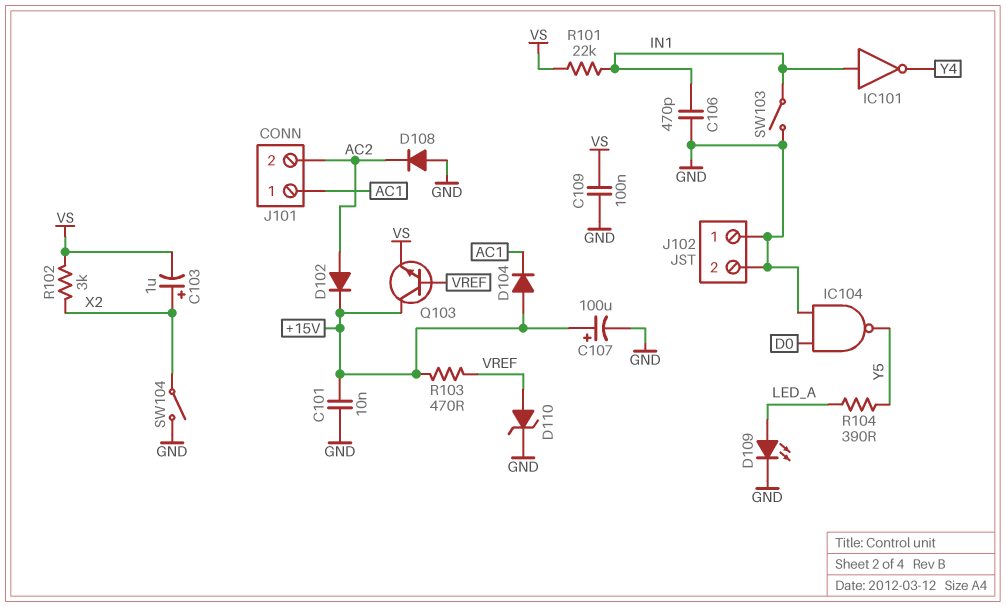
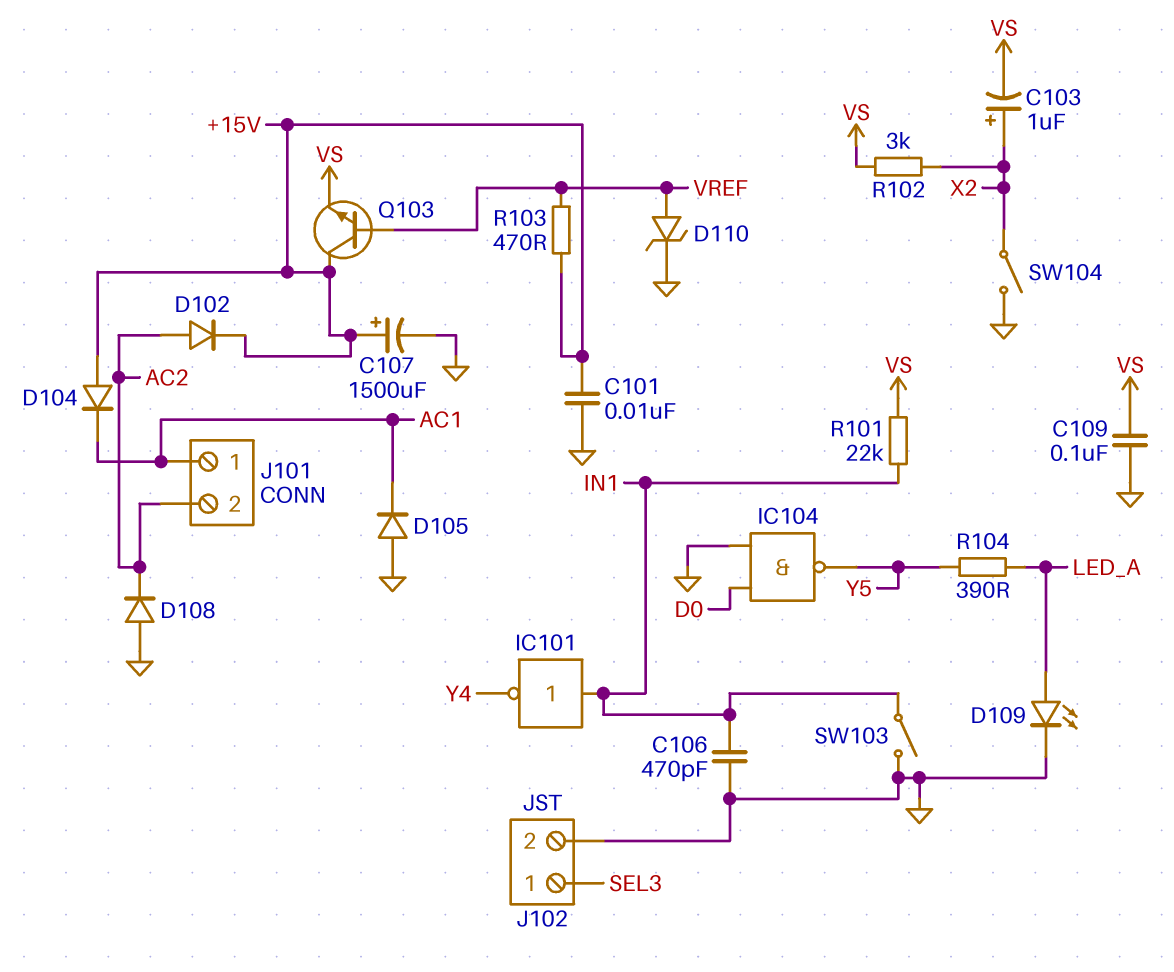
C107: 100uF (plus +15V, minus GND) -> 1500uF (plus +15V, minus GND)
D105: none -> diode (A GND, K AC1)
J102 pin 1: GND -> SEL3

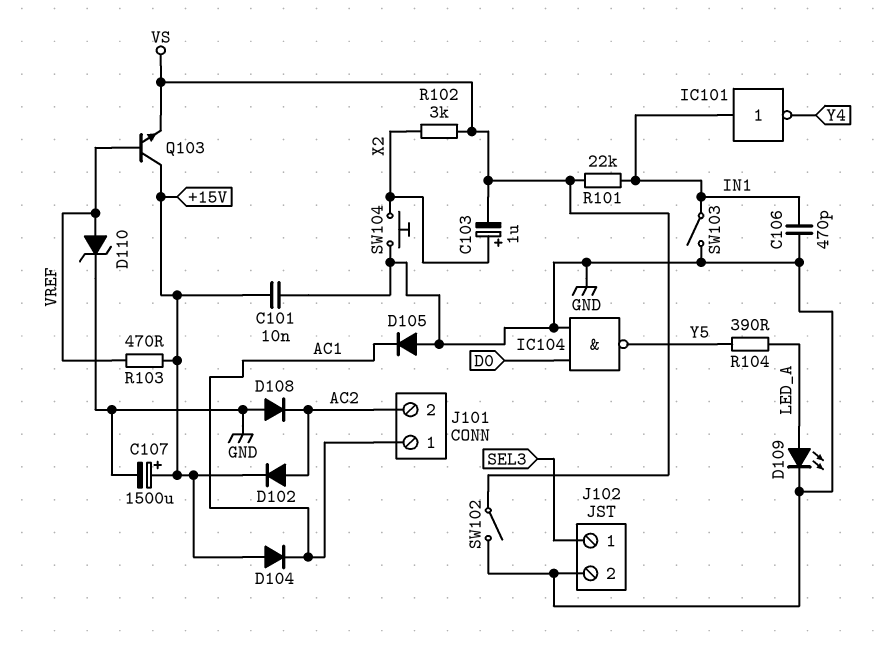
C109: 100nF (GND, VS) -> none
SW102: none -> switch (GND, VS)
SW104: switch (GND, X2) -> button (GND, X2)

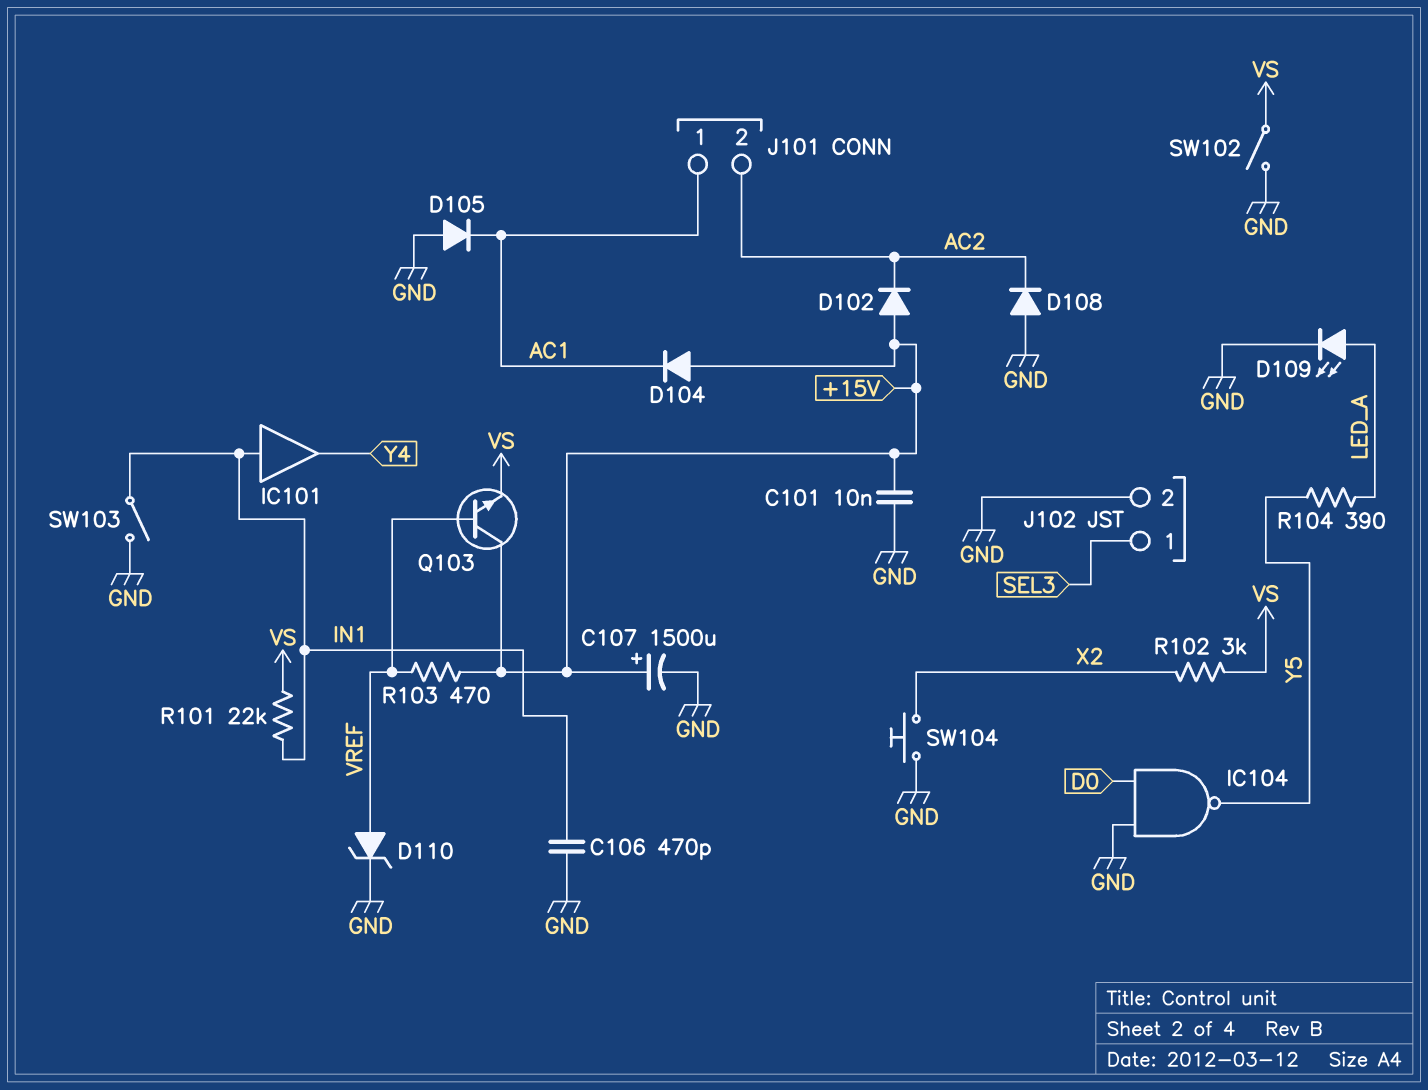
C103: 1uF (plus X2, minus VS) -> none
D102: diode (A AC2, K +15V) -> diode (A +15V, K AC2)
IC101: NOT (in IN1, out Y4) -> buffer (in IN1, out Y4)

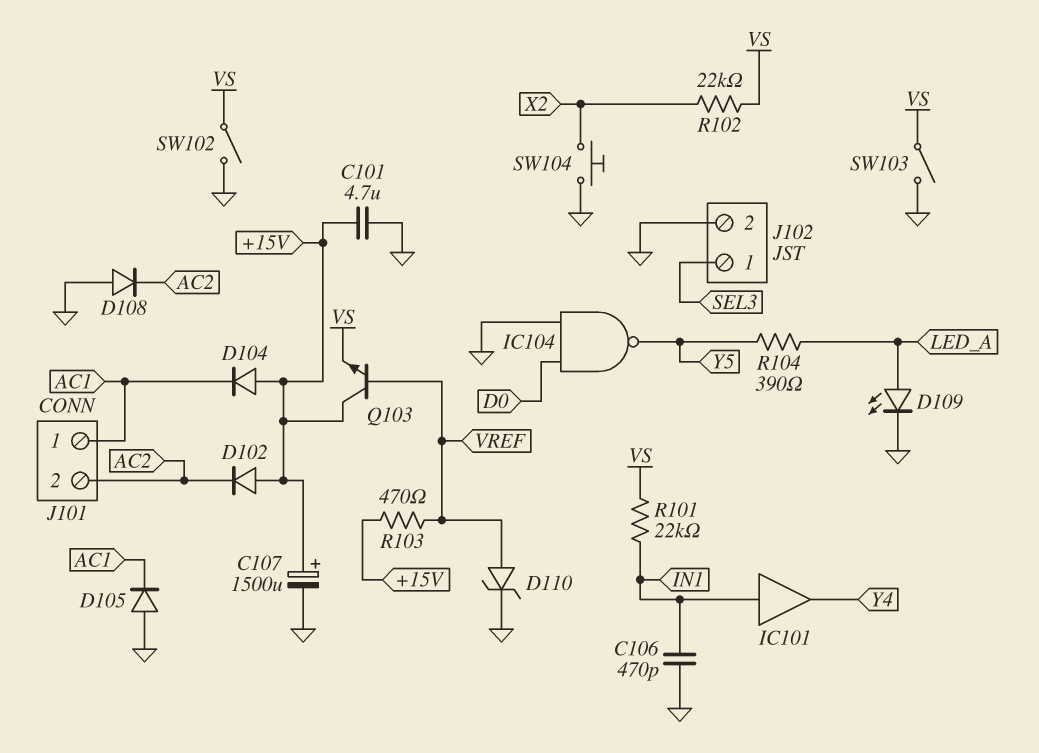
C101: 10nF (+15V, GND) -> 4.7uF (+15V, GND)
R102: 3k (VS, X2) -> 22k (VS, X2)
SW103: switch (GND, IN1) -> switch (GND, VS)

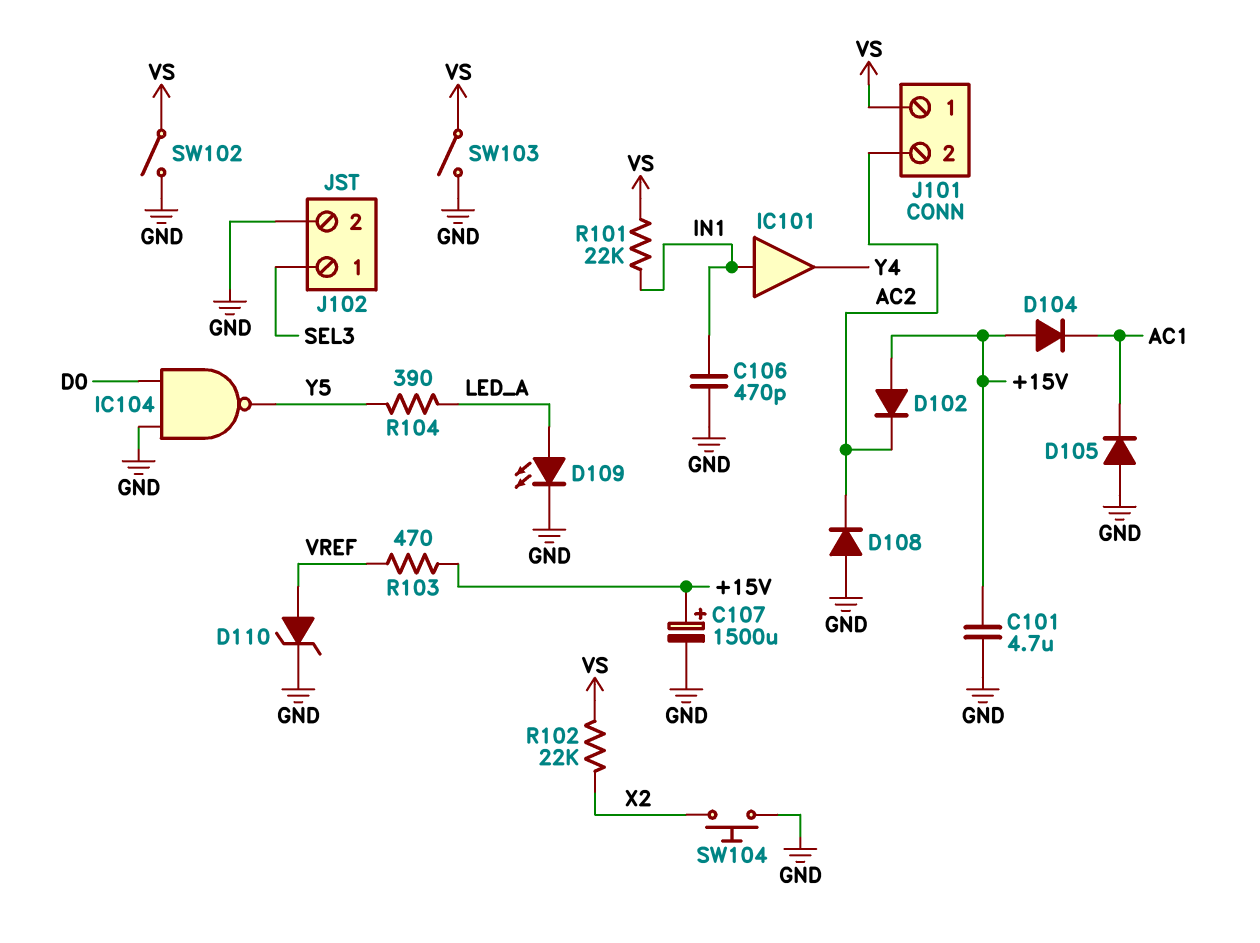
J101 pin 1: AC1 -> VS
Q103: NPN (B VREF, C +15V, E VS) -> none

